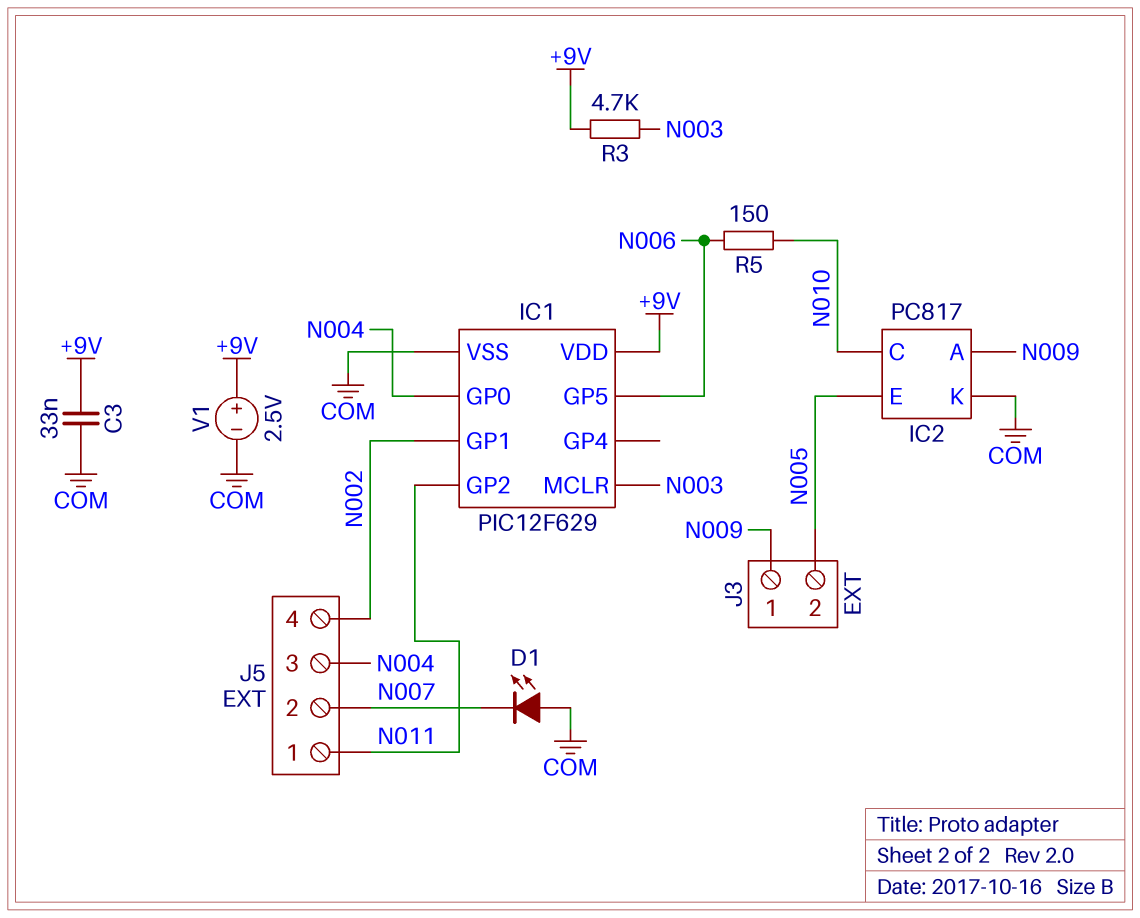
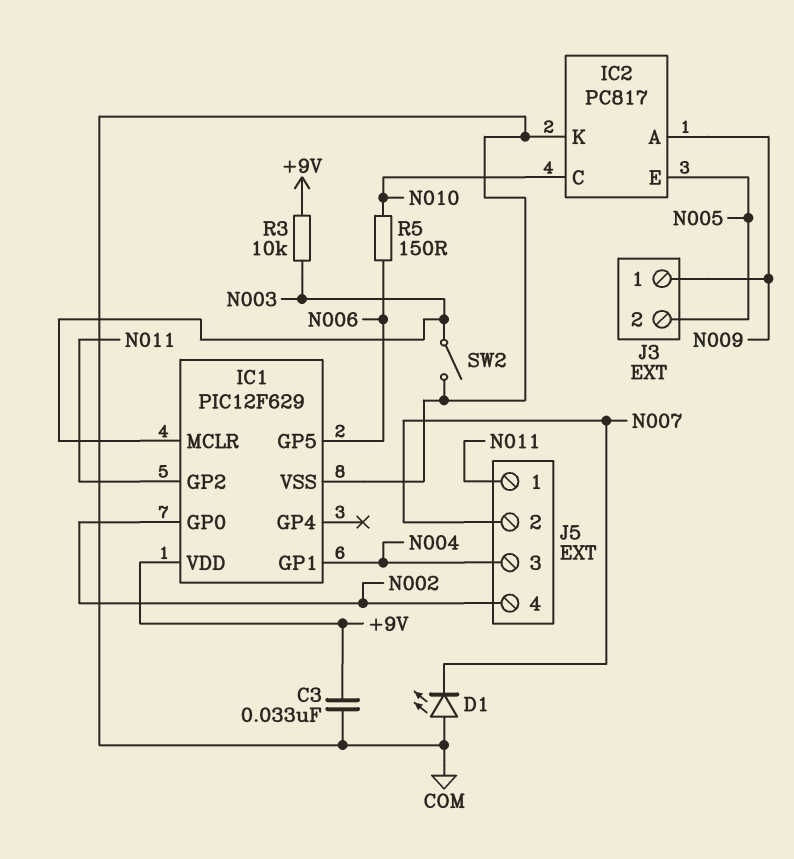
IC1 pin GP0: N004 -> N002
IC1 pin GP1: N002 -> N004
R3: 4.7k (+9V, N003) -> 10k (+9V, N003)
SW2: none -> switch (COM, N003)
V1: 2.5V (plus +9V, minus COM) -> none

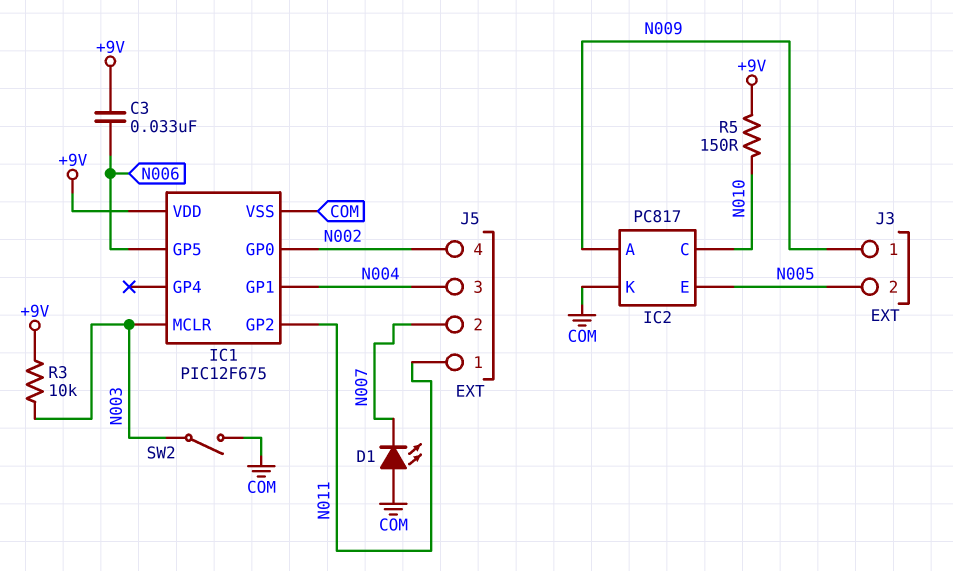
C3: 33nF (+9V, COM) -> 33nF (+9V, N006)
IC1: PIC12F629 -> PIC12F675
R5: 150 (N006, N010) -> 150 (+9V, N010)

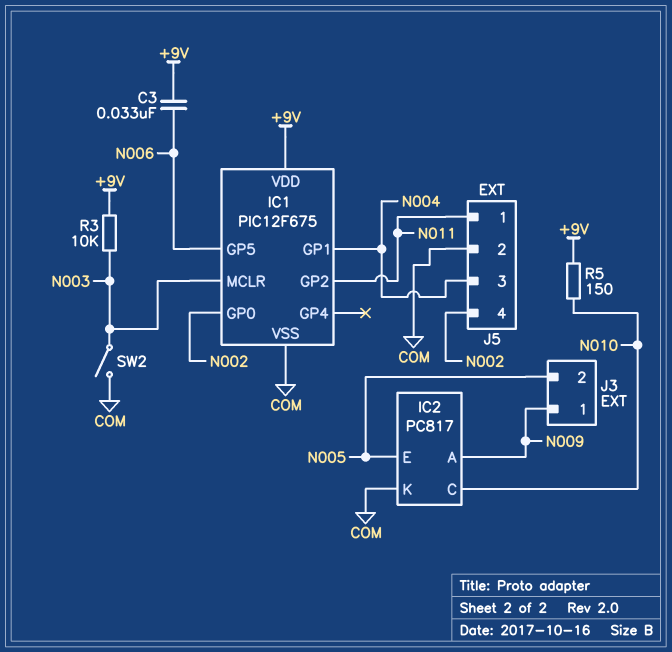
D1: LED (A COM, K N007) -> none
J5 pin 2: N007 -> COM

